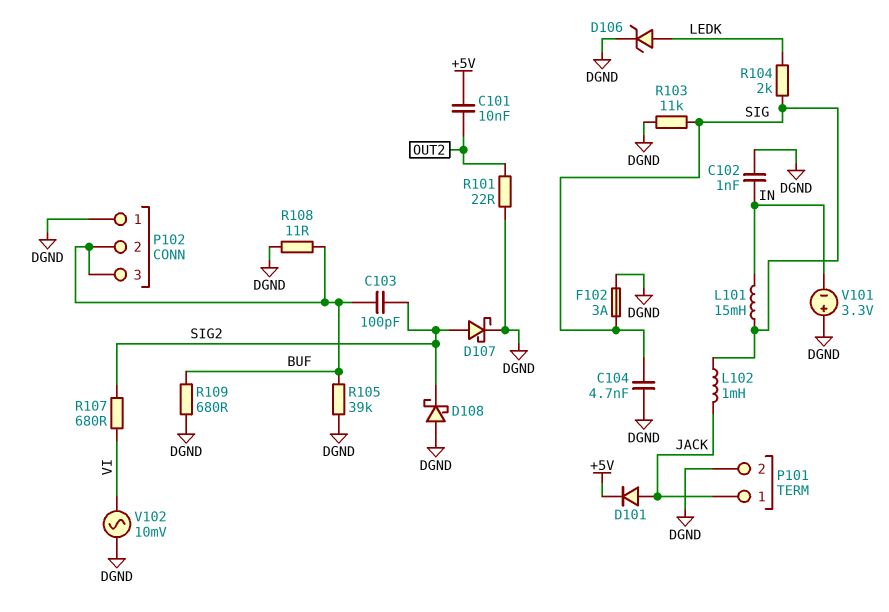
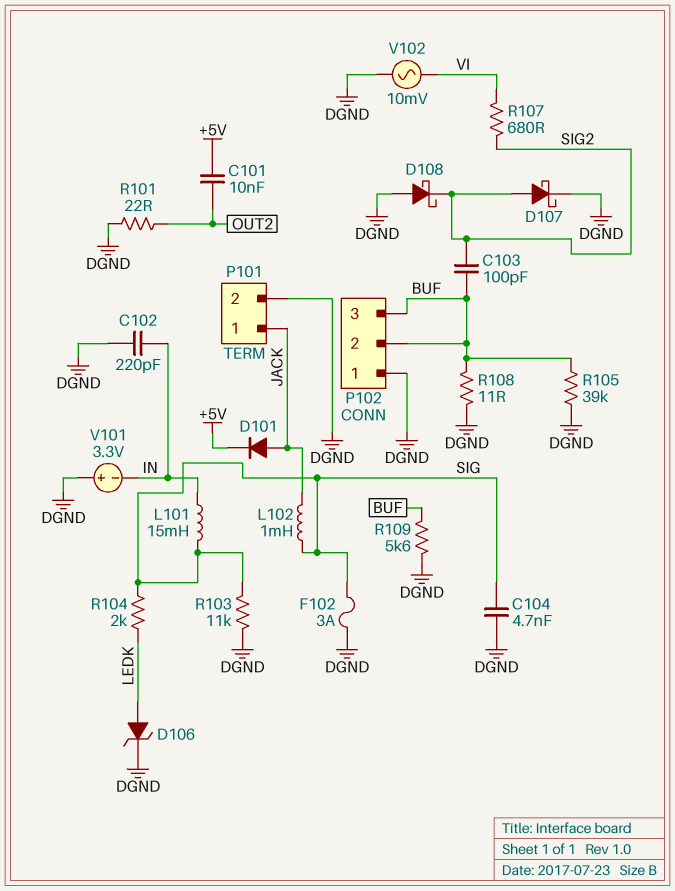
C102: 1nF (DGND, IN) -> 220pF (DGND, IN)
R109: 680 (BUF, DGND) -> 5.6k (BUF, DGND)

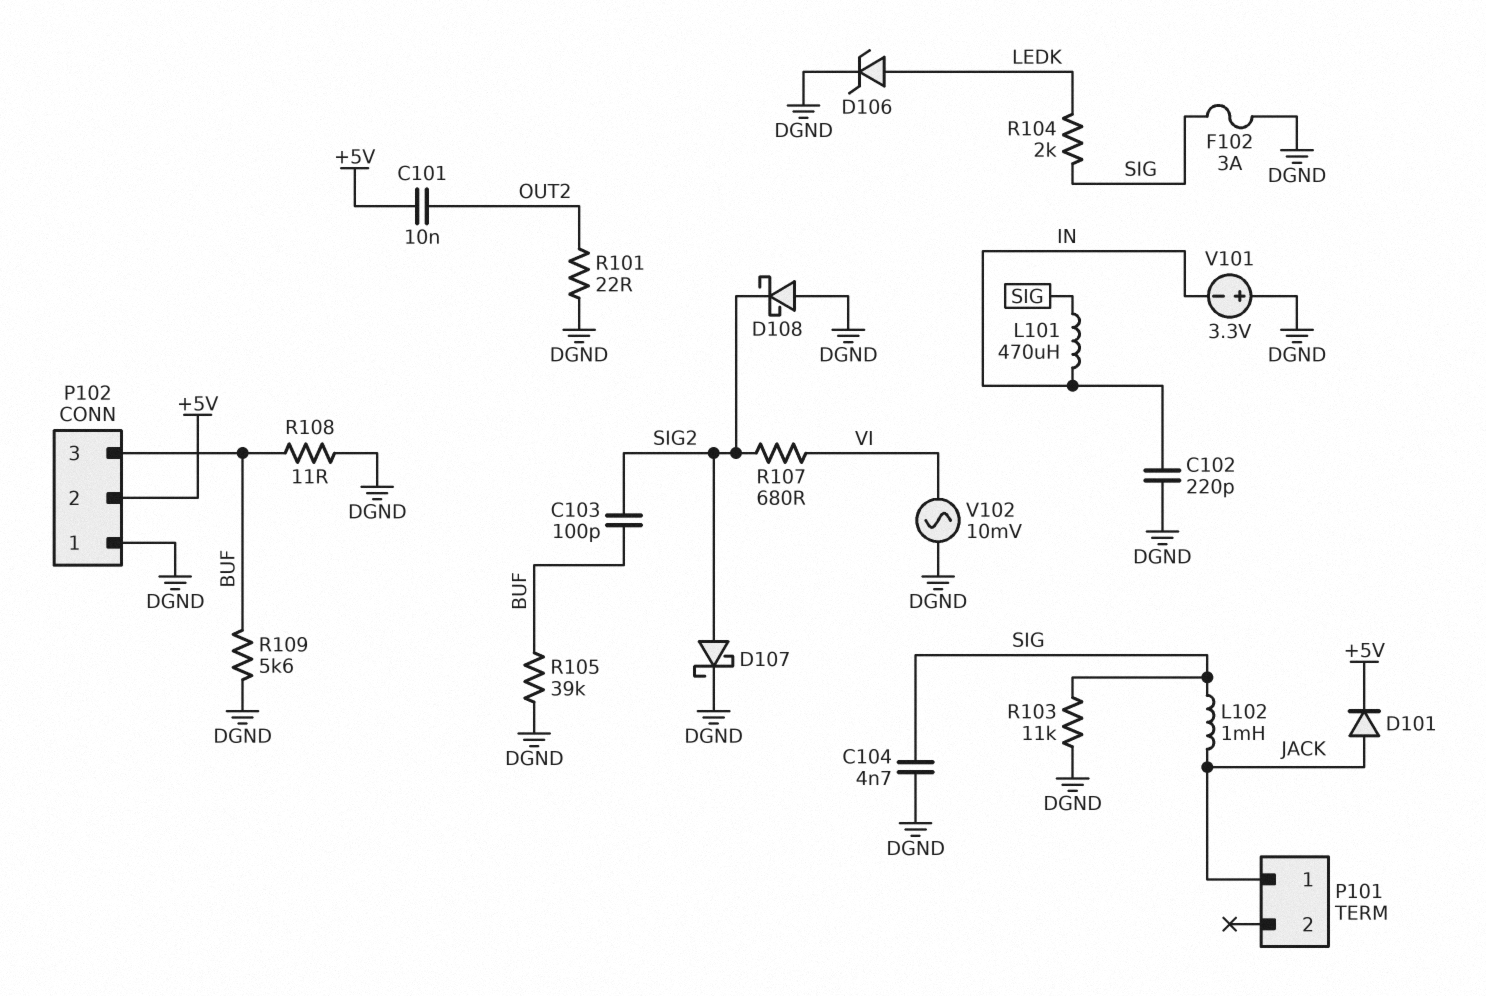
L101: 15mH (IN, SIG) -> 470uH (IN, SIG)
P101 pin 2: DGND -> none
P102 pin 2: BUF -> +5V

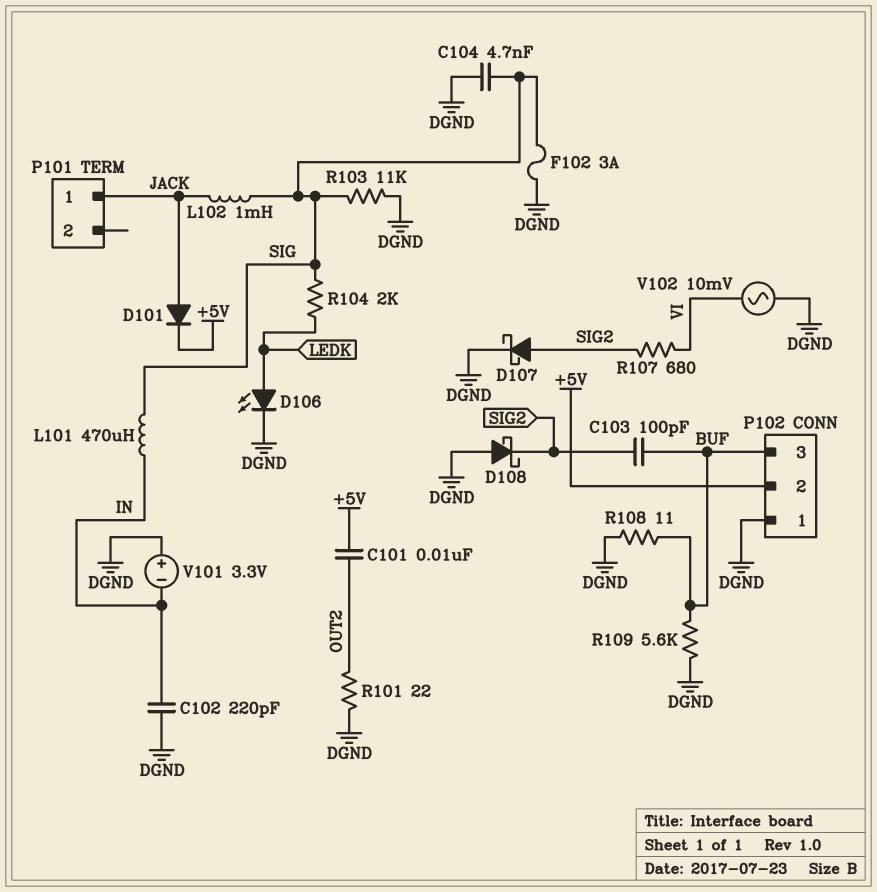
D106: zener (A LEDK, K DGND) -> LED (A LEDK, K DGND)
R105: 39k (BUF, DGND) -> none

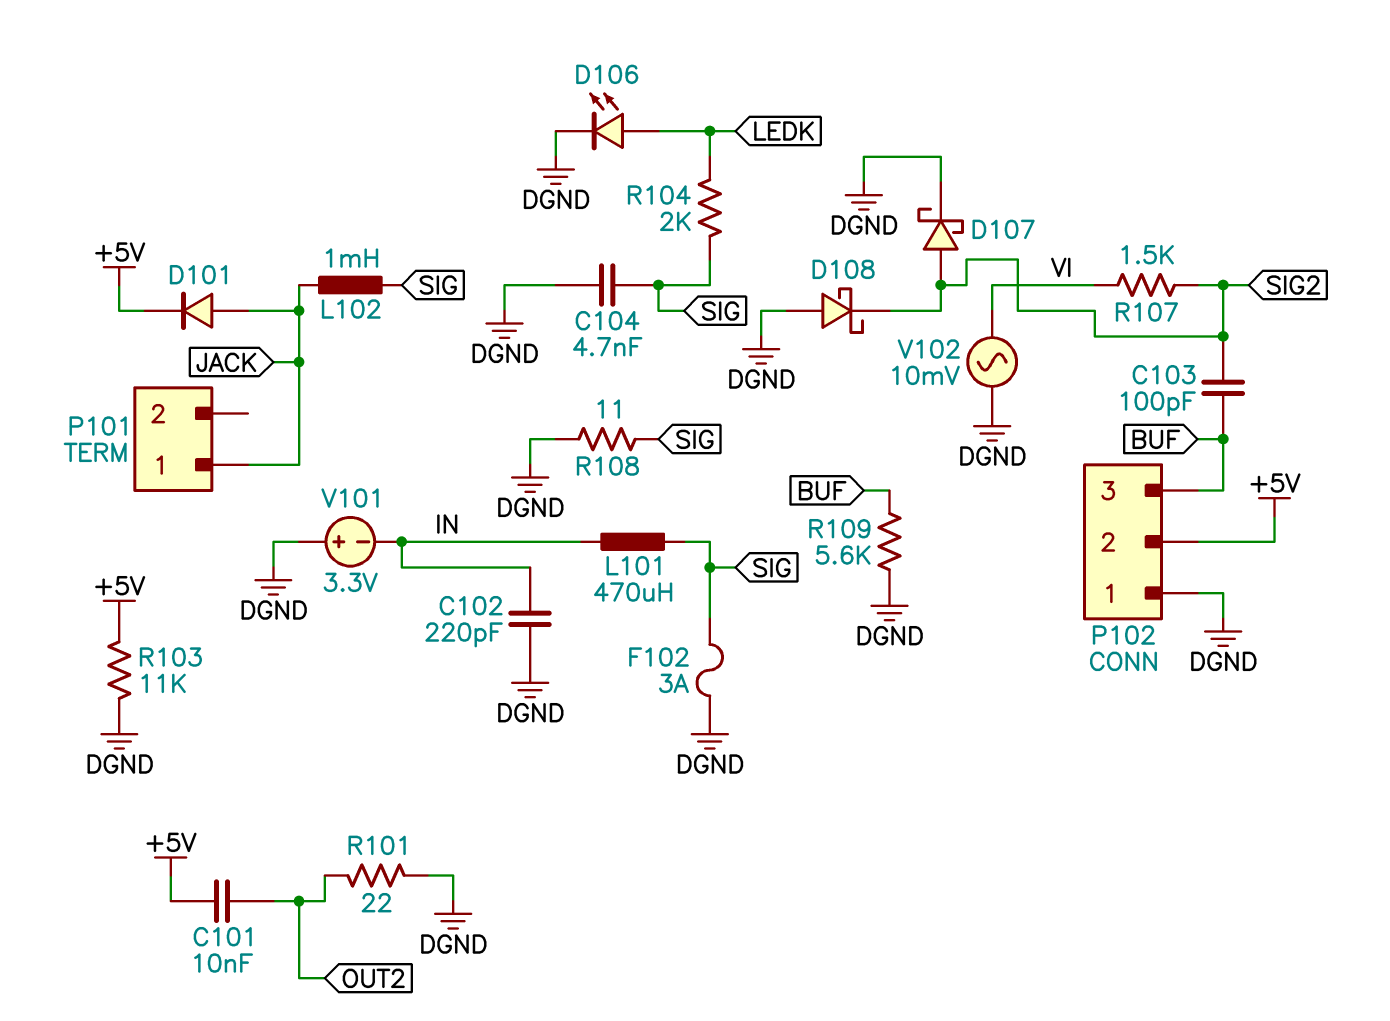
R103: 11k (DGND, SIG) -> 11k (+5V, DGND)
R107: 680 (SIG2, VI) -> 1.5k (SIG2, VI)
R108: 11 (BUF, DGND) -> 11 (DGND, SIG)

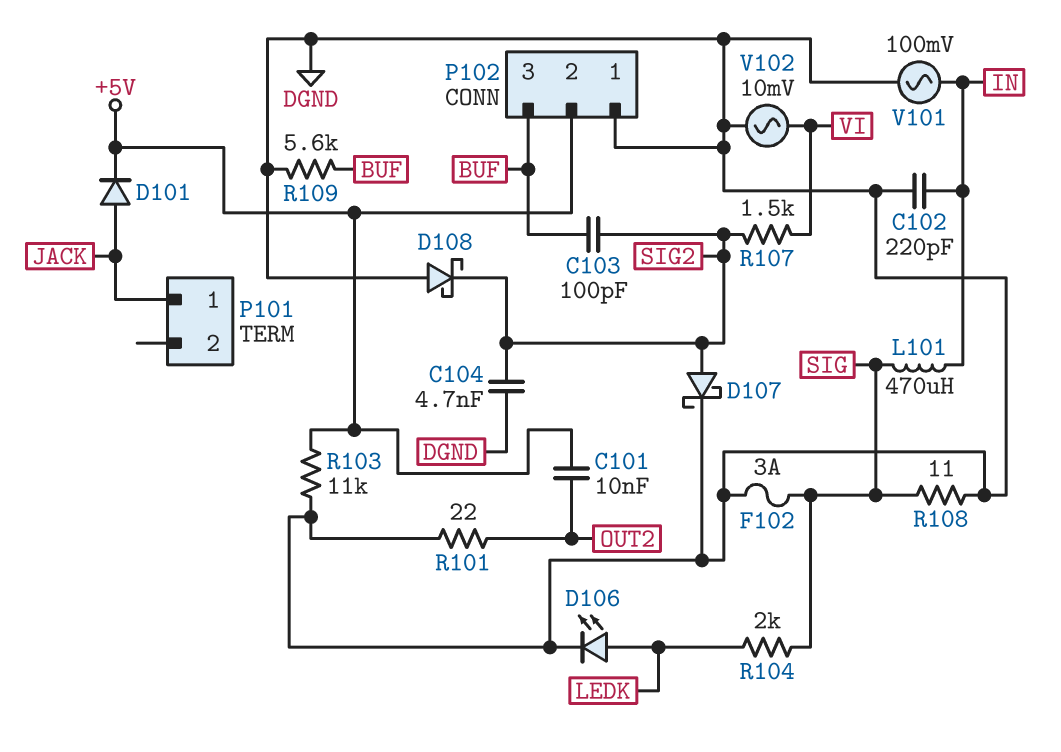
C104: 4.7nF (DGND, SIG) -> 4.7nF (DGND, SIG2)
L102: 1mH (JACK, SIG) -> none
V101: 3.3V (plus DGND, minus IN) -> AC 100mV (DGND, IN)

